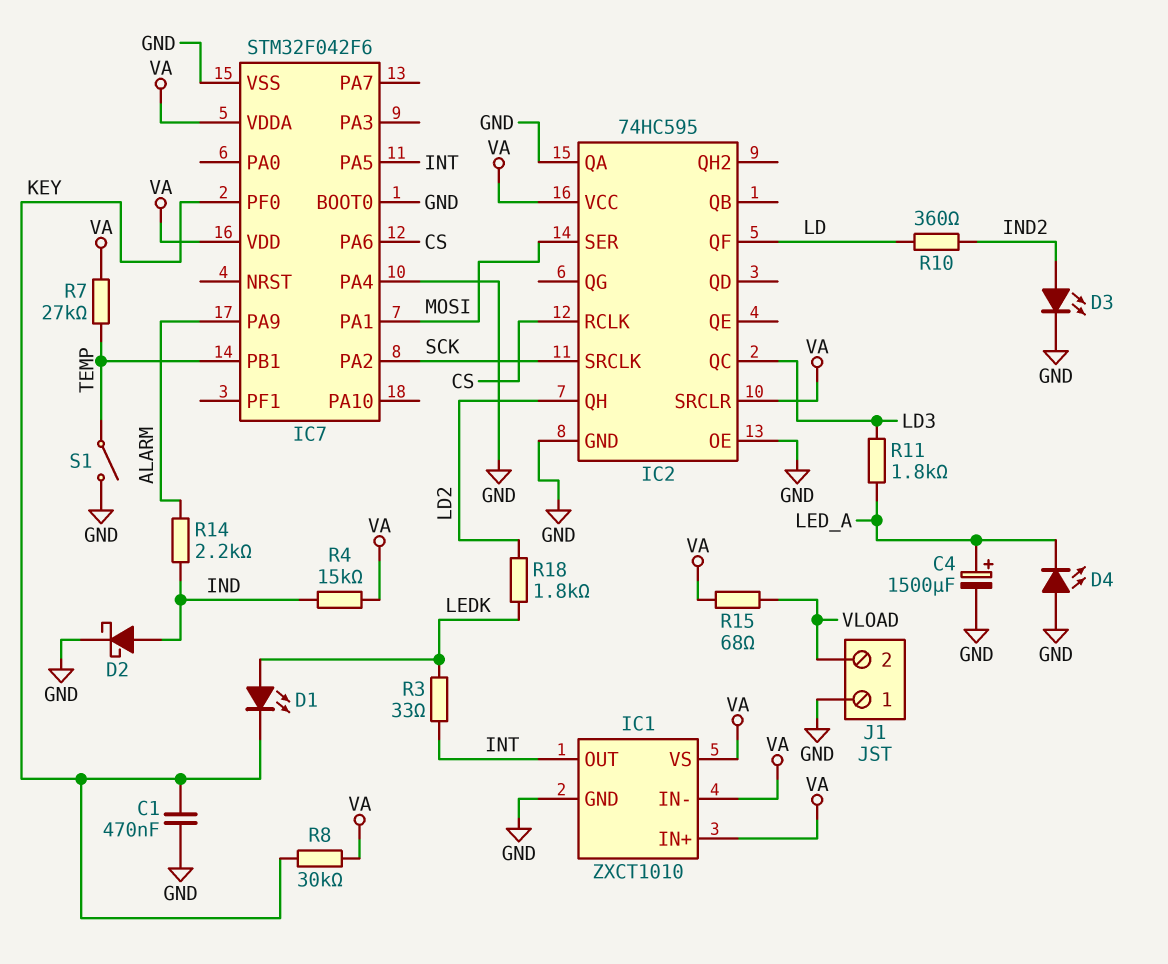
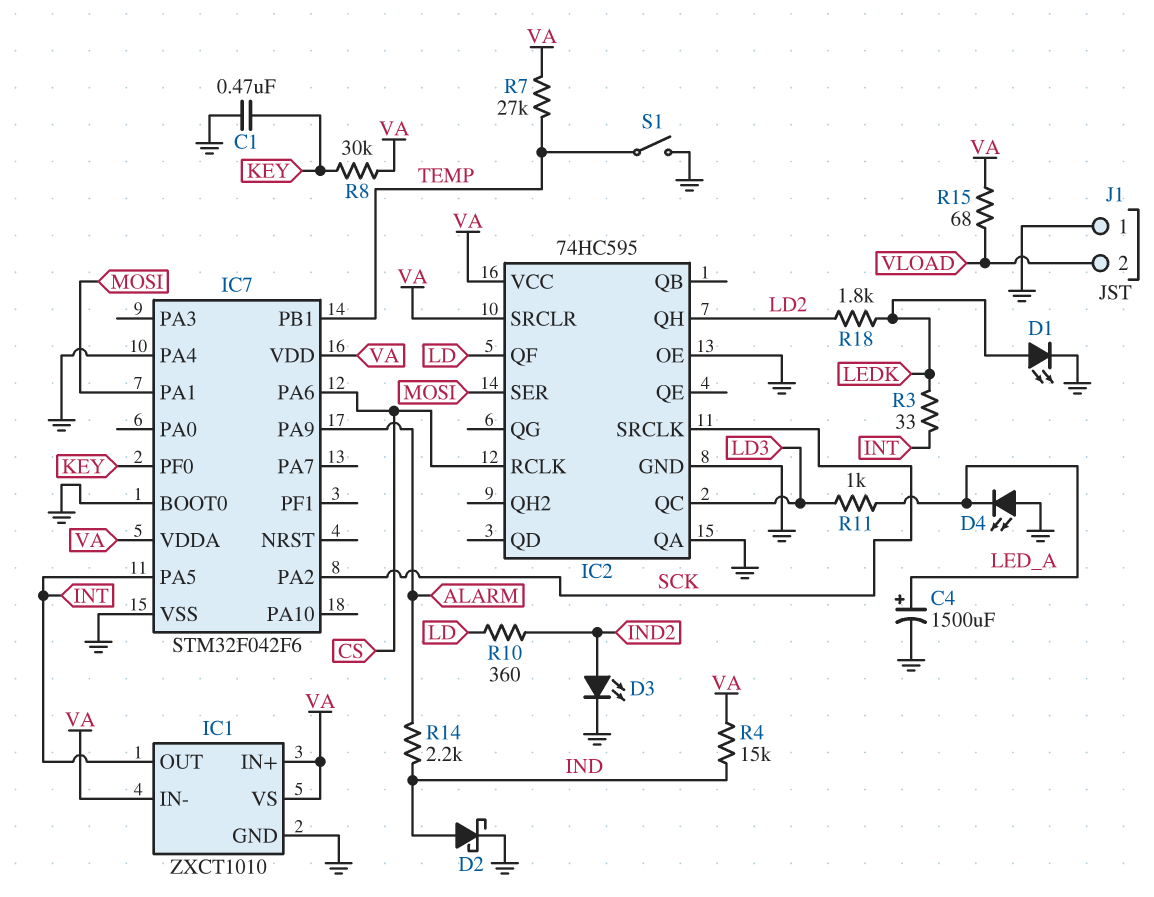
D1: LED (A LEDK, K KEY) -> LED (A LEDK, K GND)
R11: 1.8k (LD3, LED_A) -> 1k (LD3, LED_A)

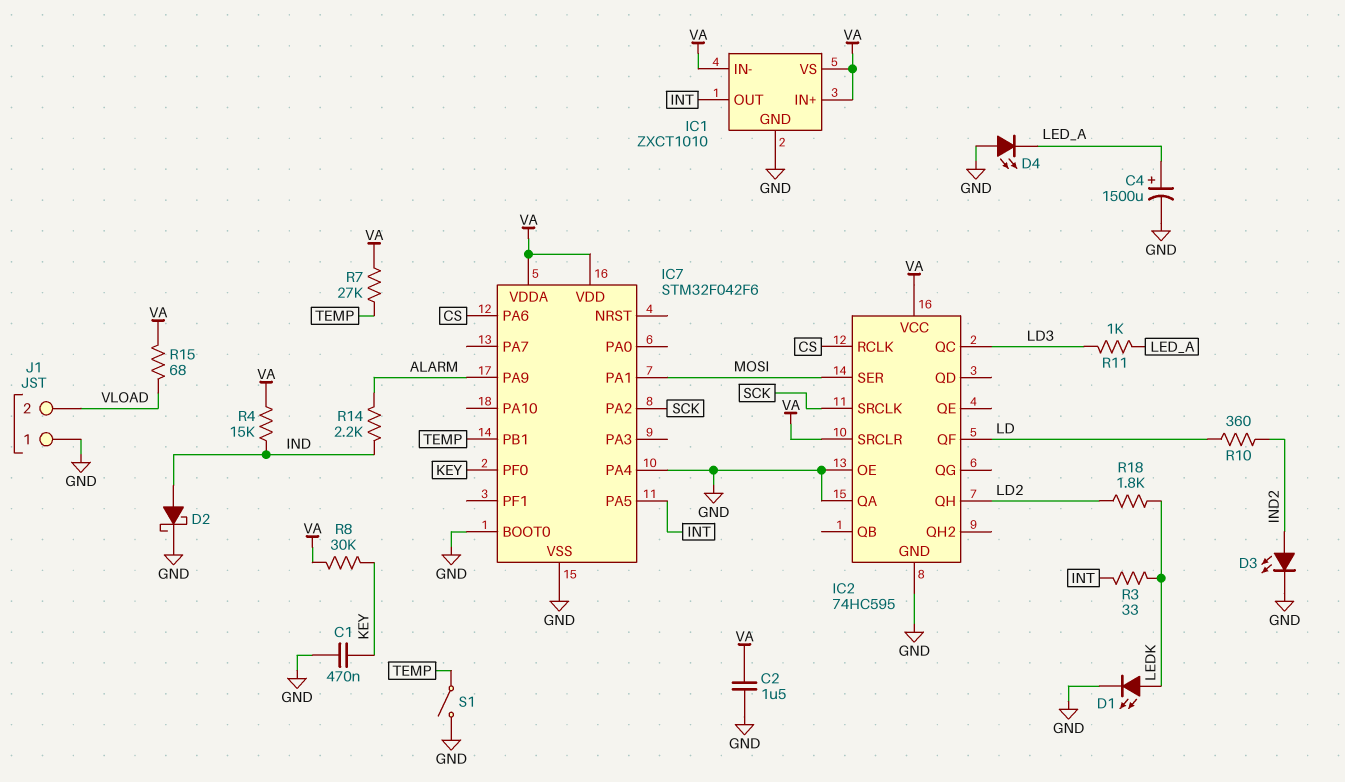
C2: none -> 1.5uF (GND, VA)

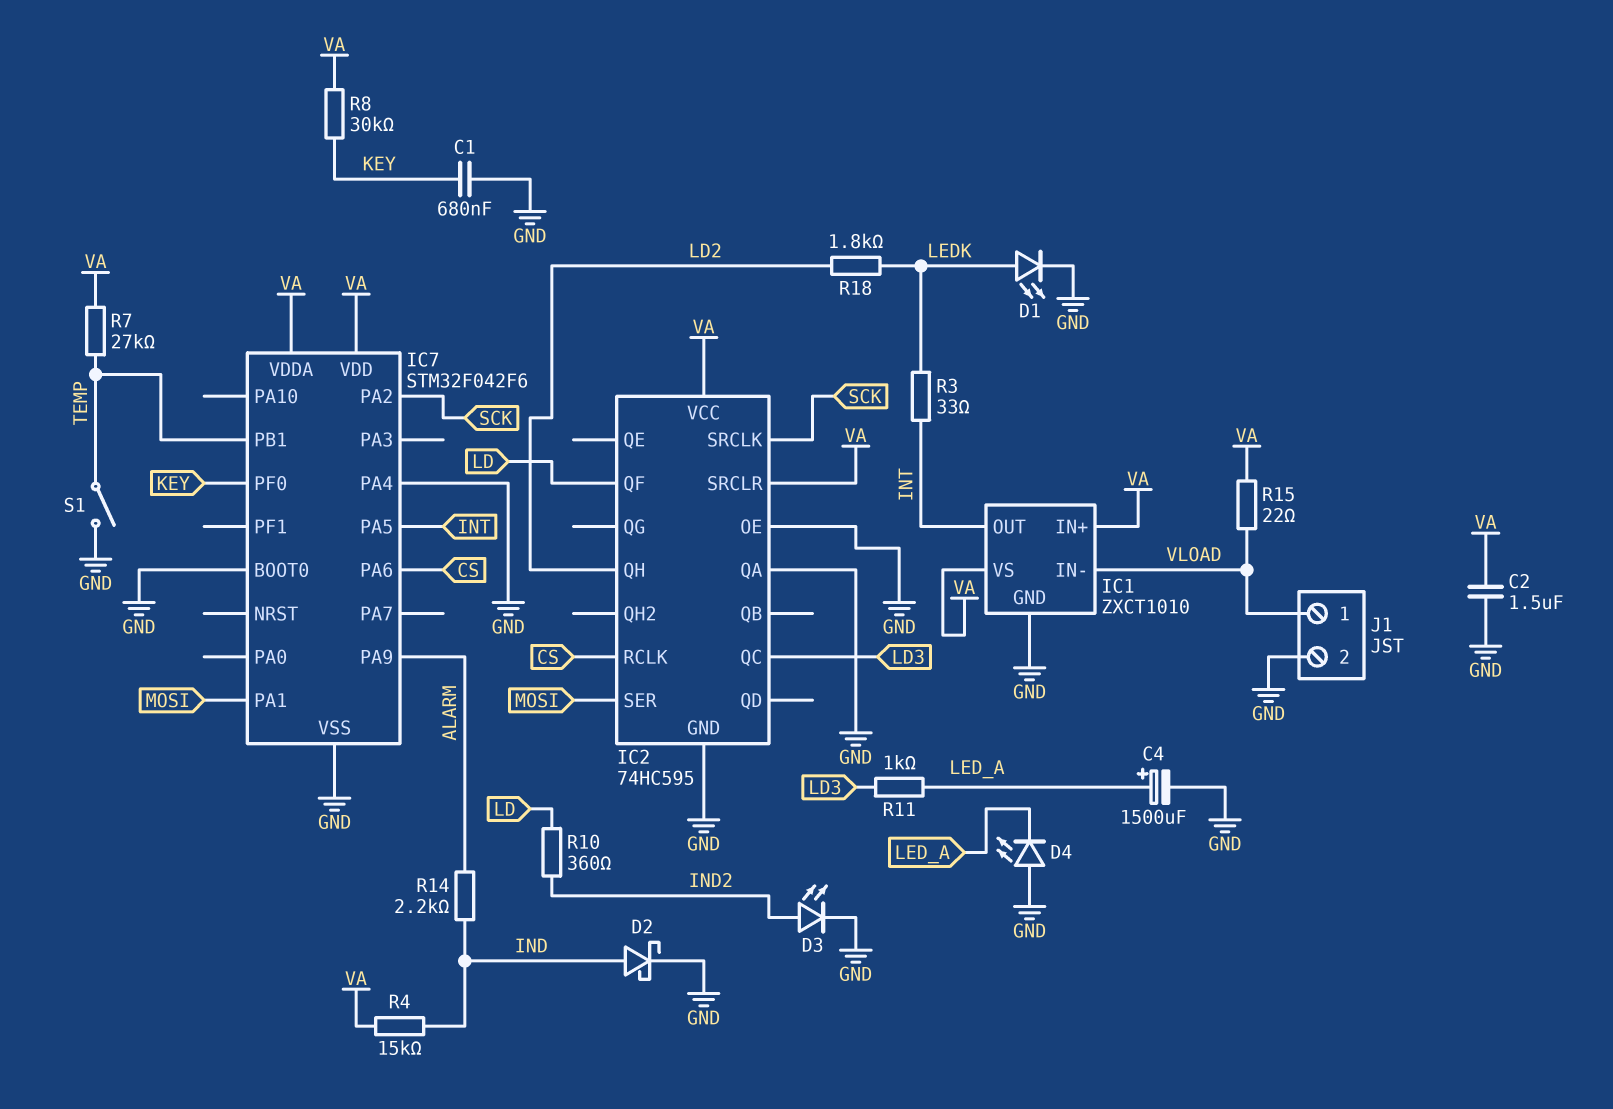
C1: 470nF (GND, KEY) -> 680nF (GND, KEY)
IC1 pin IN-: VA -> VLOAD
J1 pin 1: GND -> VLOAD
J1 pin 2: VLOAD -> GND
R15: 68 (VA, VLOAD) -> 22 (VA, VLOAD)

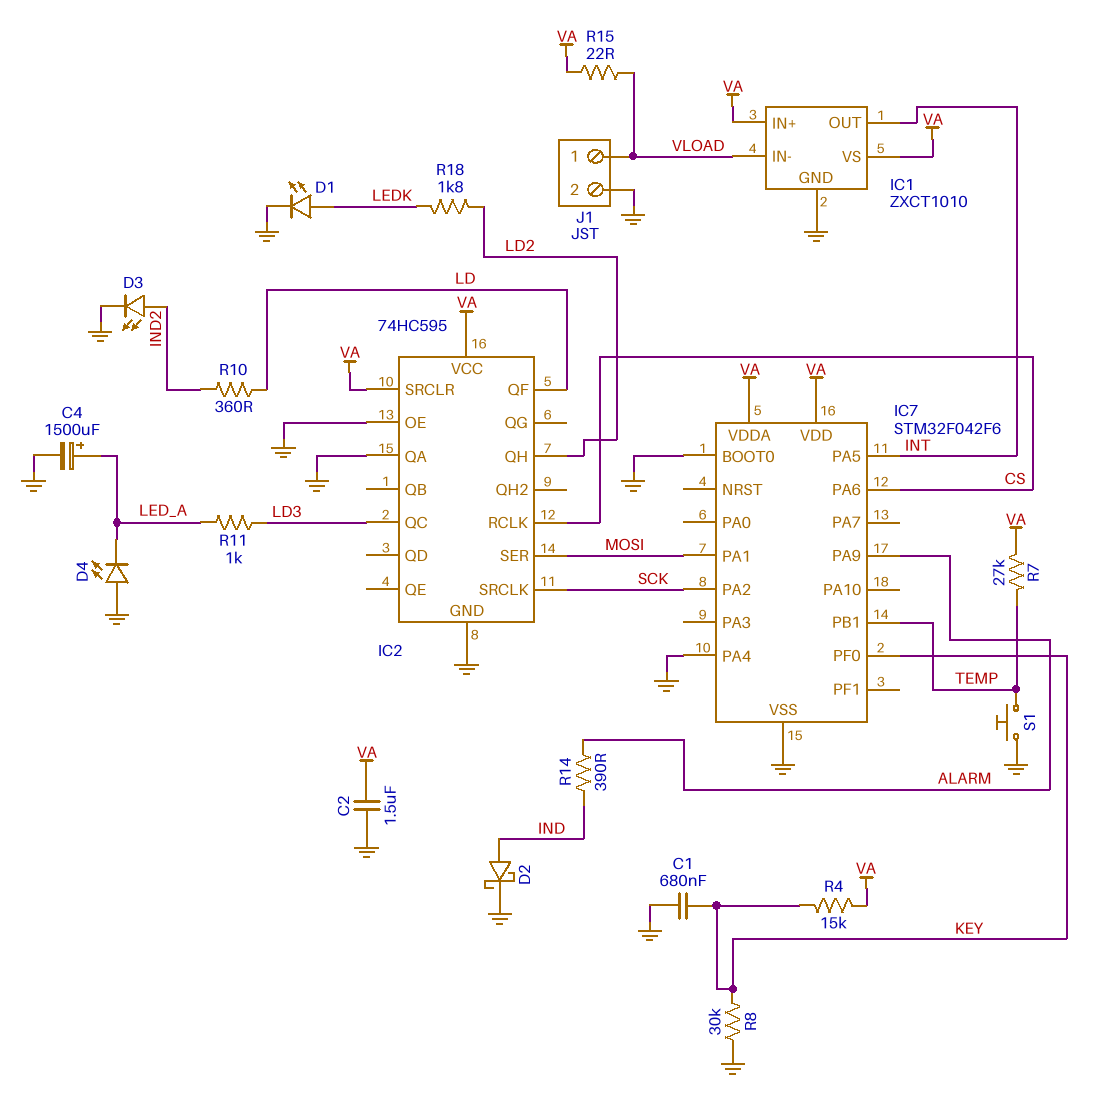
R3: 33 (INT, LEDK) -> none
R4: 15k (IND, VA) -> 15k (KEY, VA)
R8: 30k (KEY, VA) -> 30k (GND, KEY)
R14: 2.2k (ALARM, IND) -> 390 (ALARM, IND)
S1: switch (GND, TEMP) -> button (GND, TEMP)

